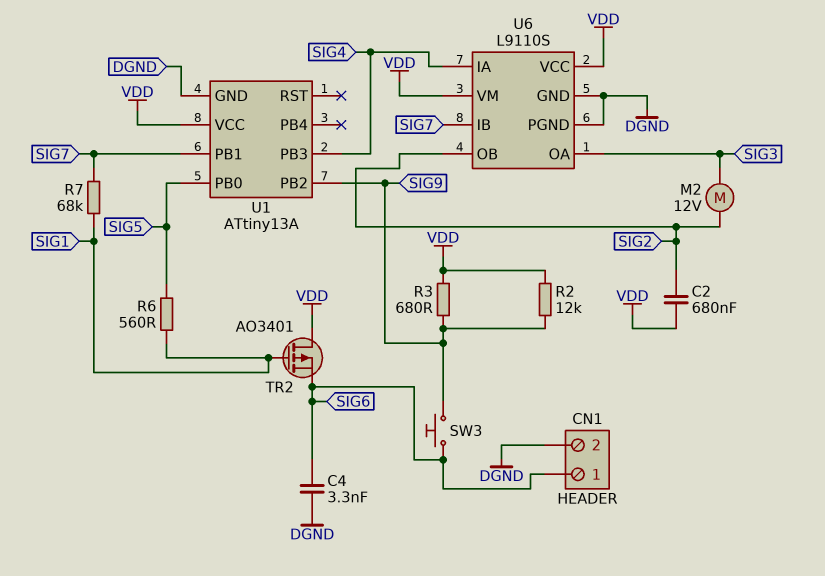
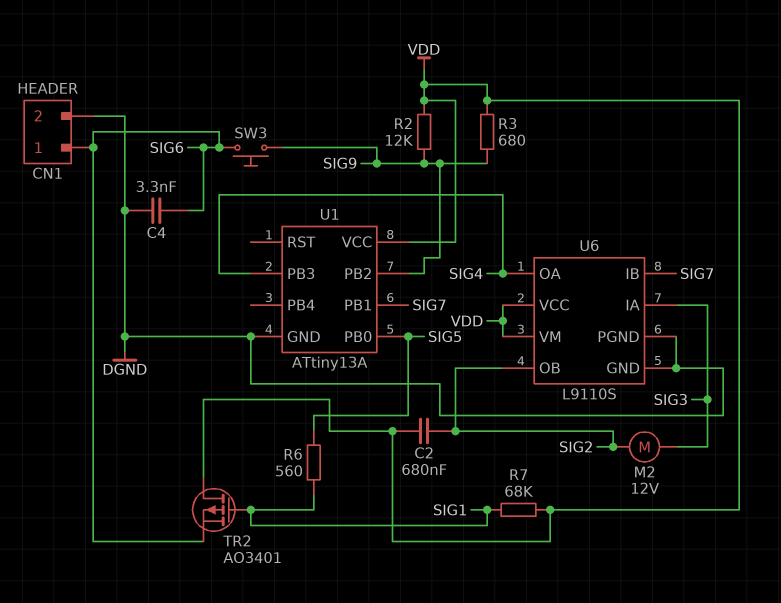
R7: 68k (SIG1, SIG7) -> 68k (SIG1, VDD)
U6 pin IA: SIG4 -> SIG3
U6 pin OA: SIG3 -> SIG4

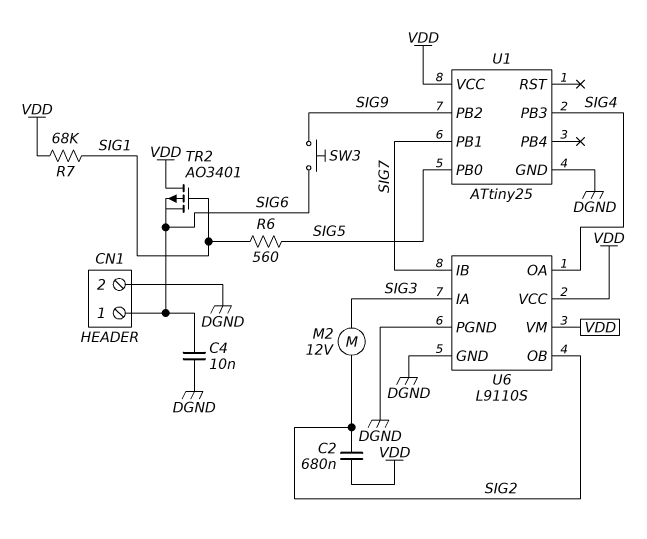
C4: 3.3nF (DGND, SIG6) -> 10nF (DGND, SIG6)
R2: 12k (SIG9, VDD) -> none
R3: 680 (SIG9, VDD) -> none
U1: ATtiny13A -> ATtiny25

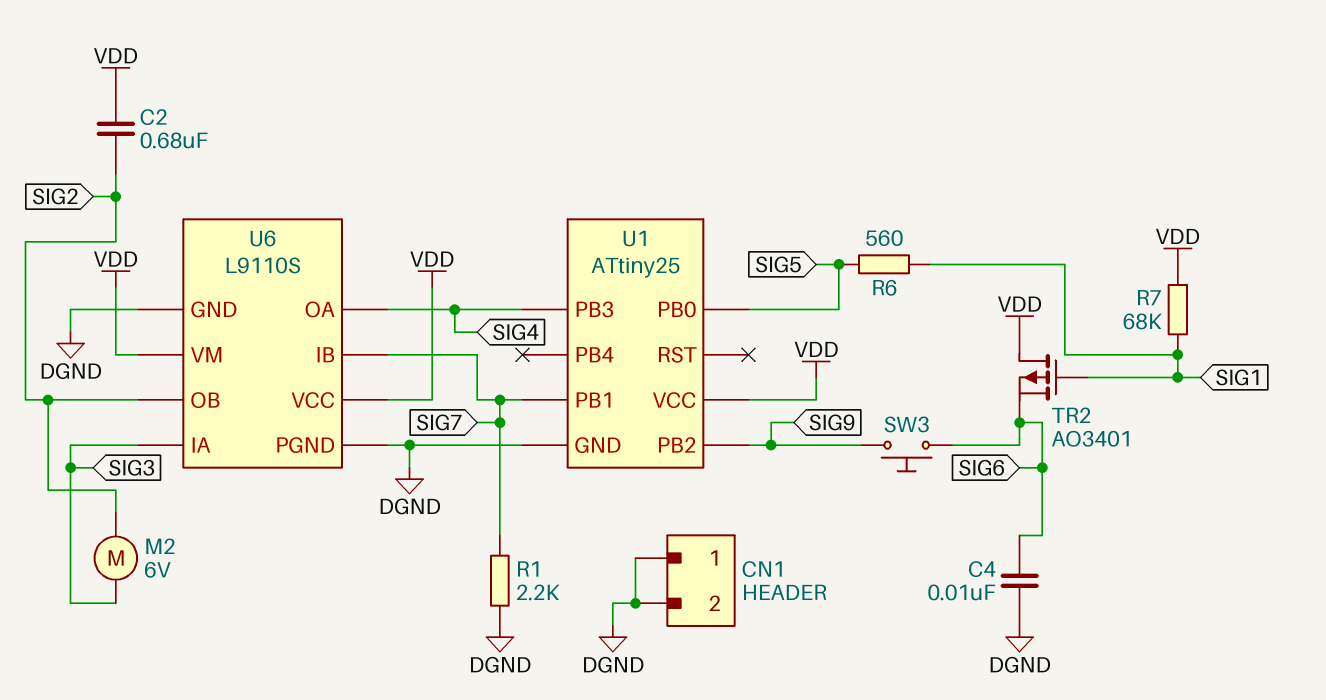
CN1 pin 1: SIG6 -> DGND
M2: motor 12V (SIG2, SIG3) -> motor 6V (SIG2, SIG3)
R1: none -> 2.2k (DGND, SIG7)

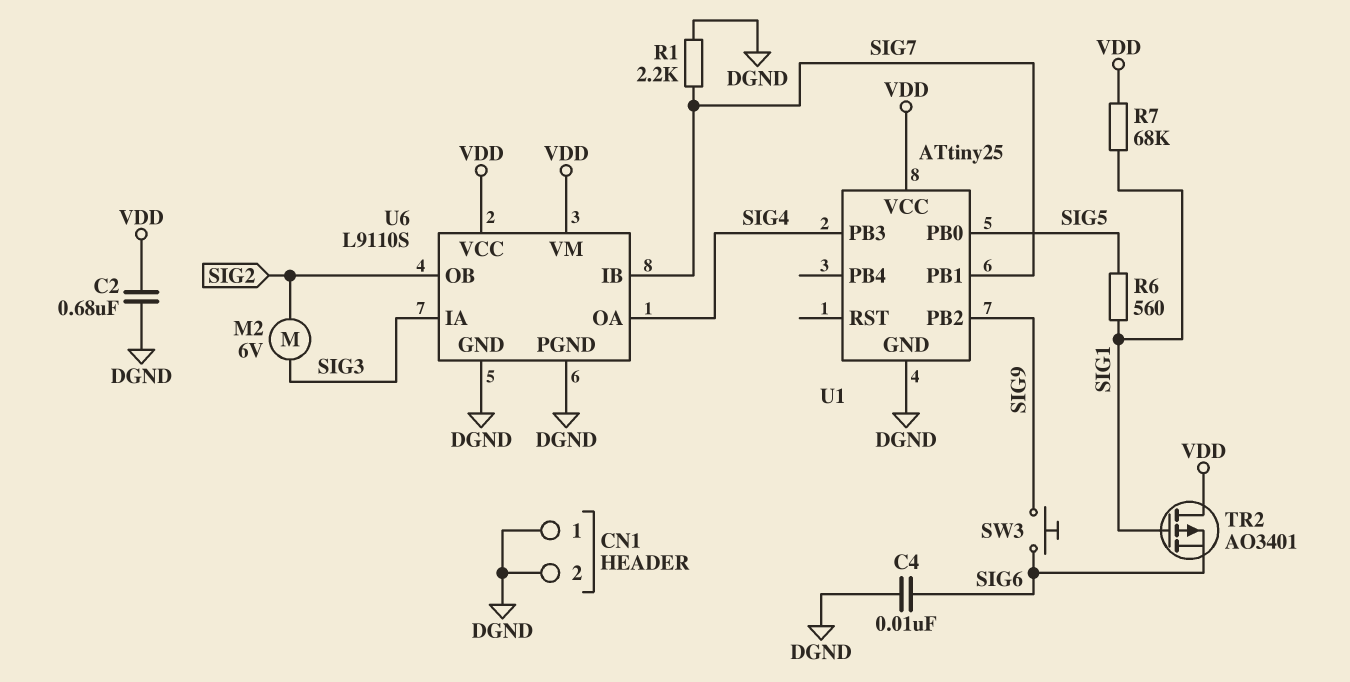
C2: 680nF (SIG2, VDD) -> 680nF (DGND, VDD)

